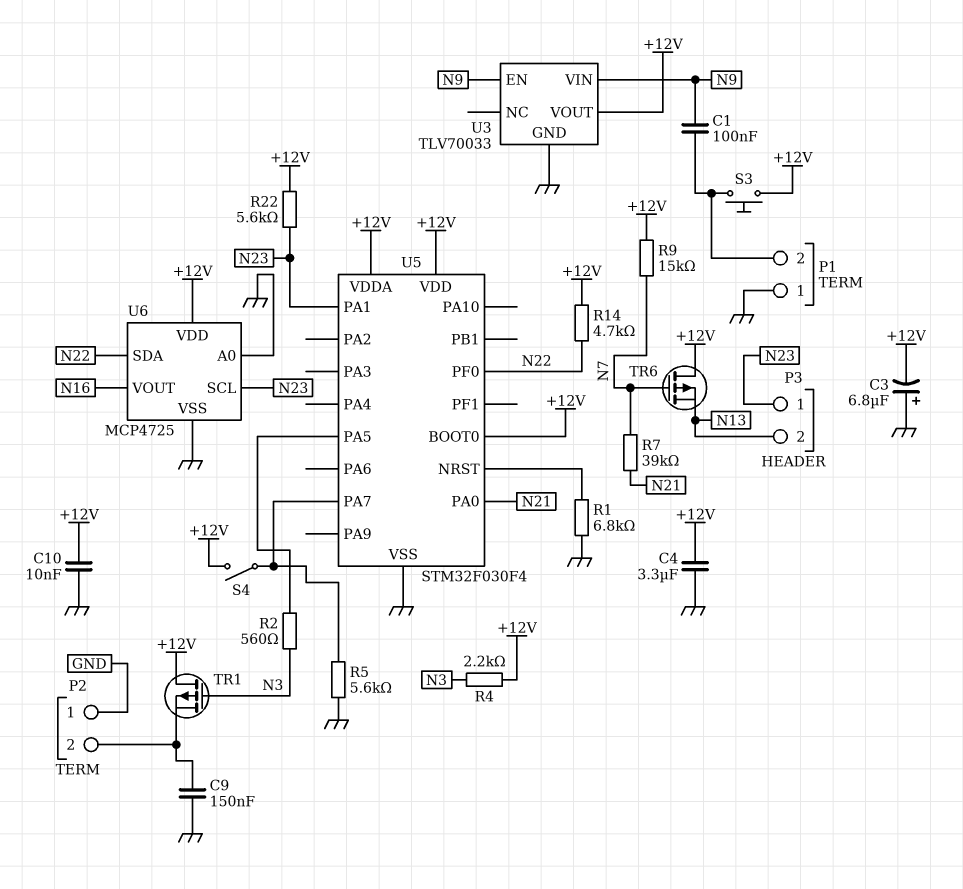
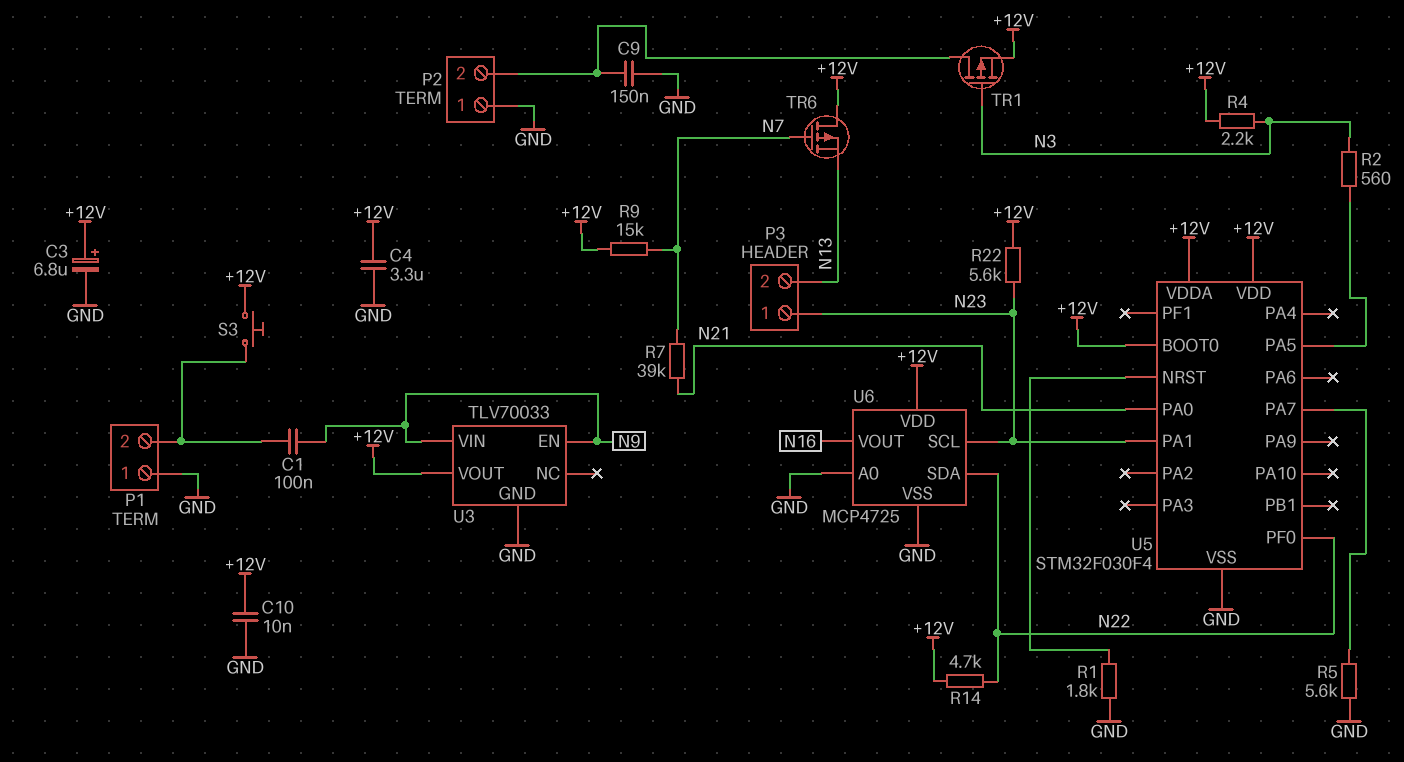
C3: 6.8uF (plus GND, minus +12V) -> 6.8uF (plus +12V, minus GND)
R1: 6.8k (GND, U5/NRST) -> 1.8k (GND, U5/NRST)
S4: switch (+12V, U5/PA7) -> none
TR1: PMOS (G N3, D +12V, S P2/2) -> PMOS (G N3, D P2/2, S +12V)

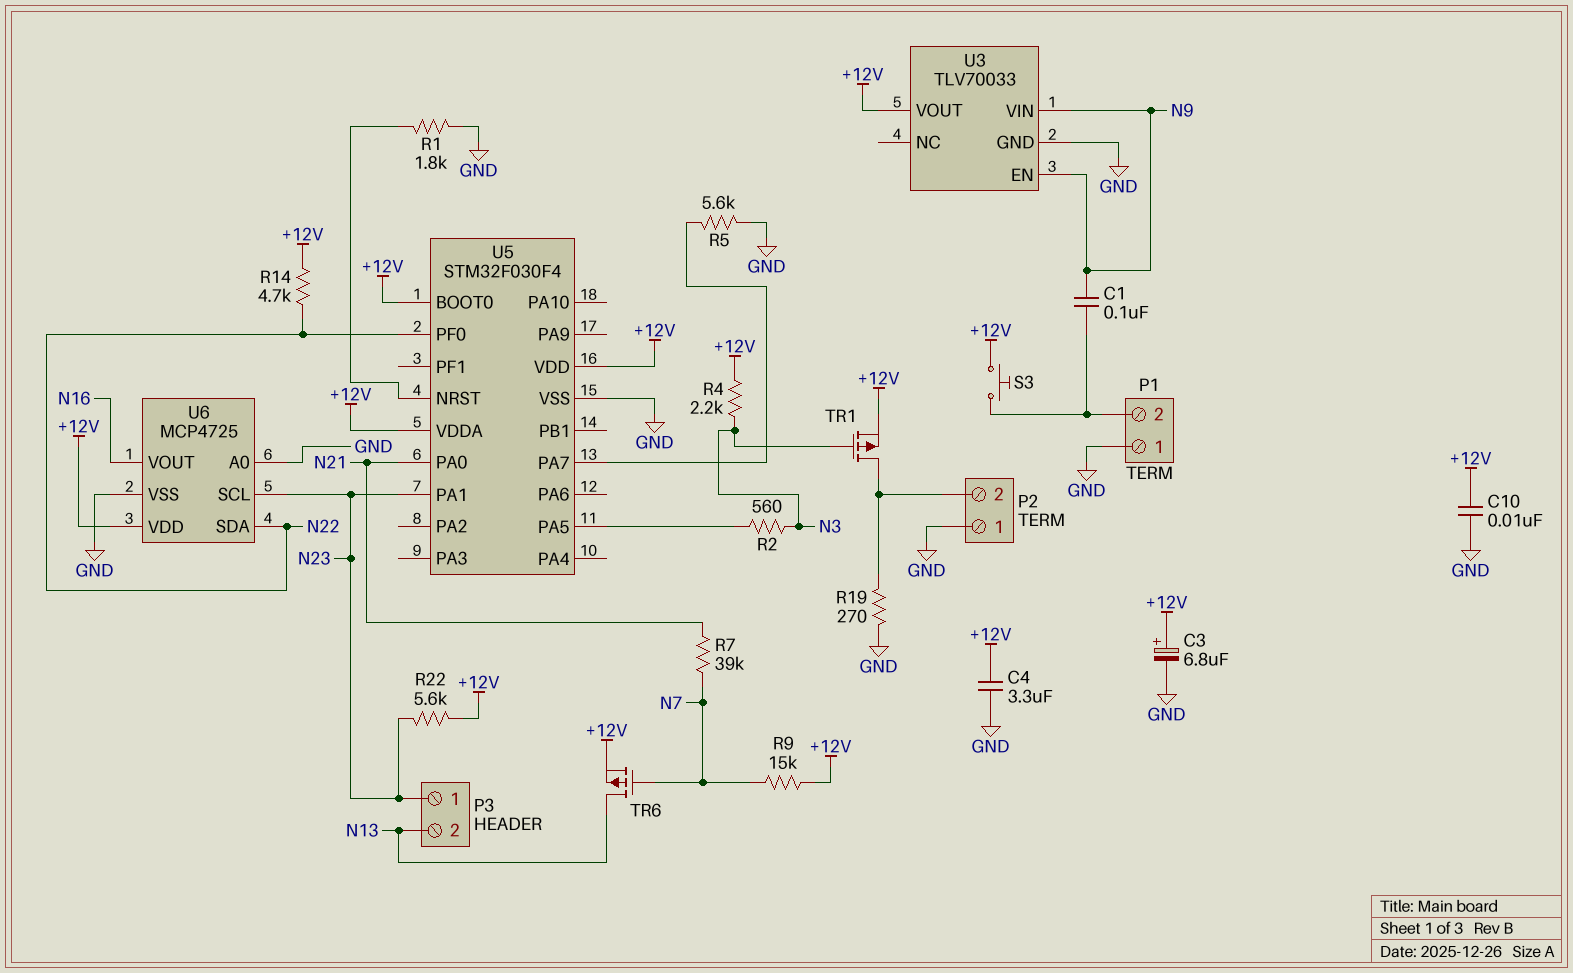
C9: 150nF (GND, P2/2) -> none
R19: none -> 270 (GND, P2/2)
TR6: PMOS (G N7, D +12V, S N13) -> PMOS (G N7, D N13, S +12V)

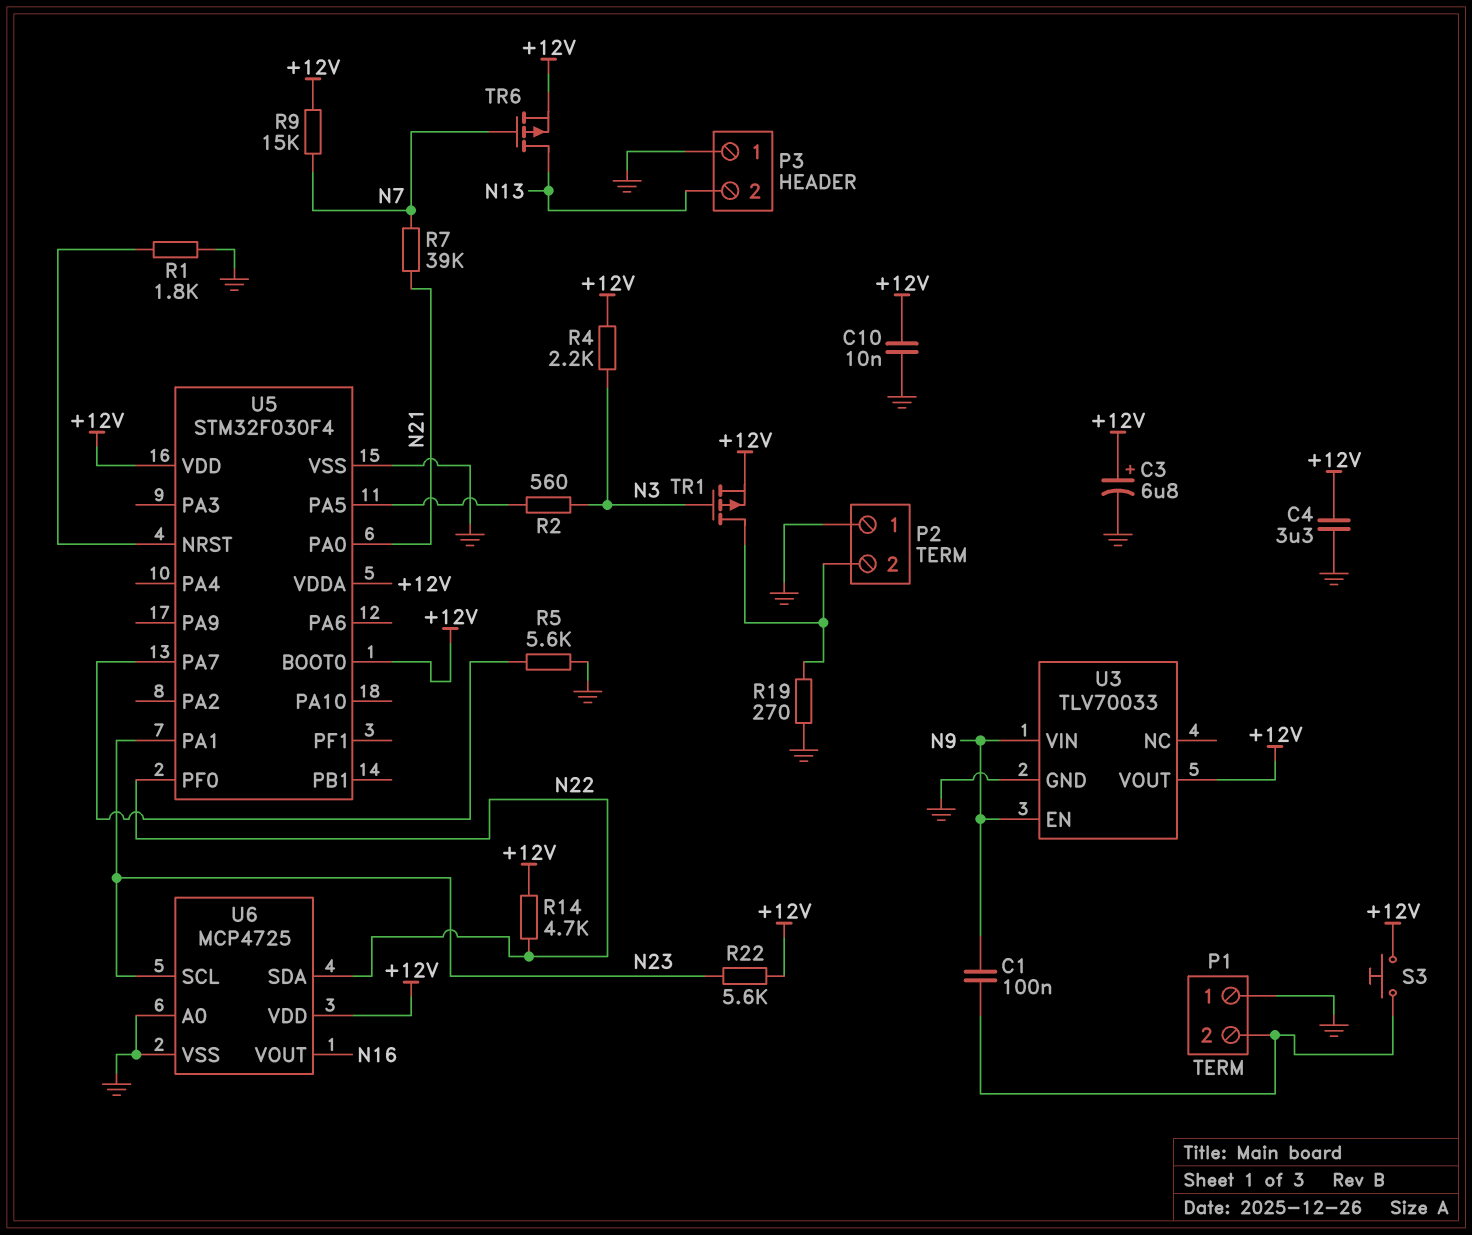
P3 pin 1: N23 -> GND

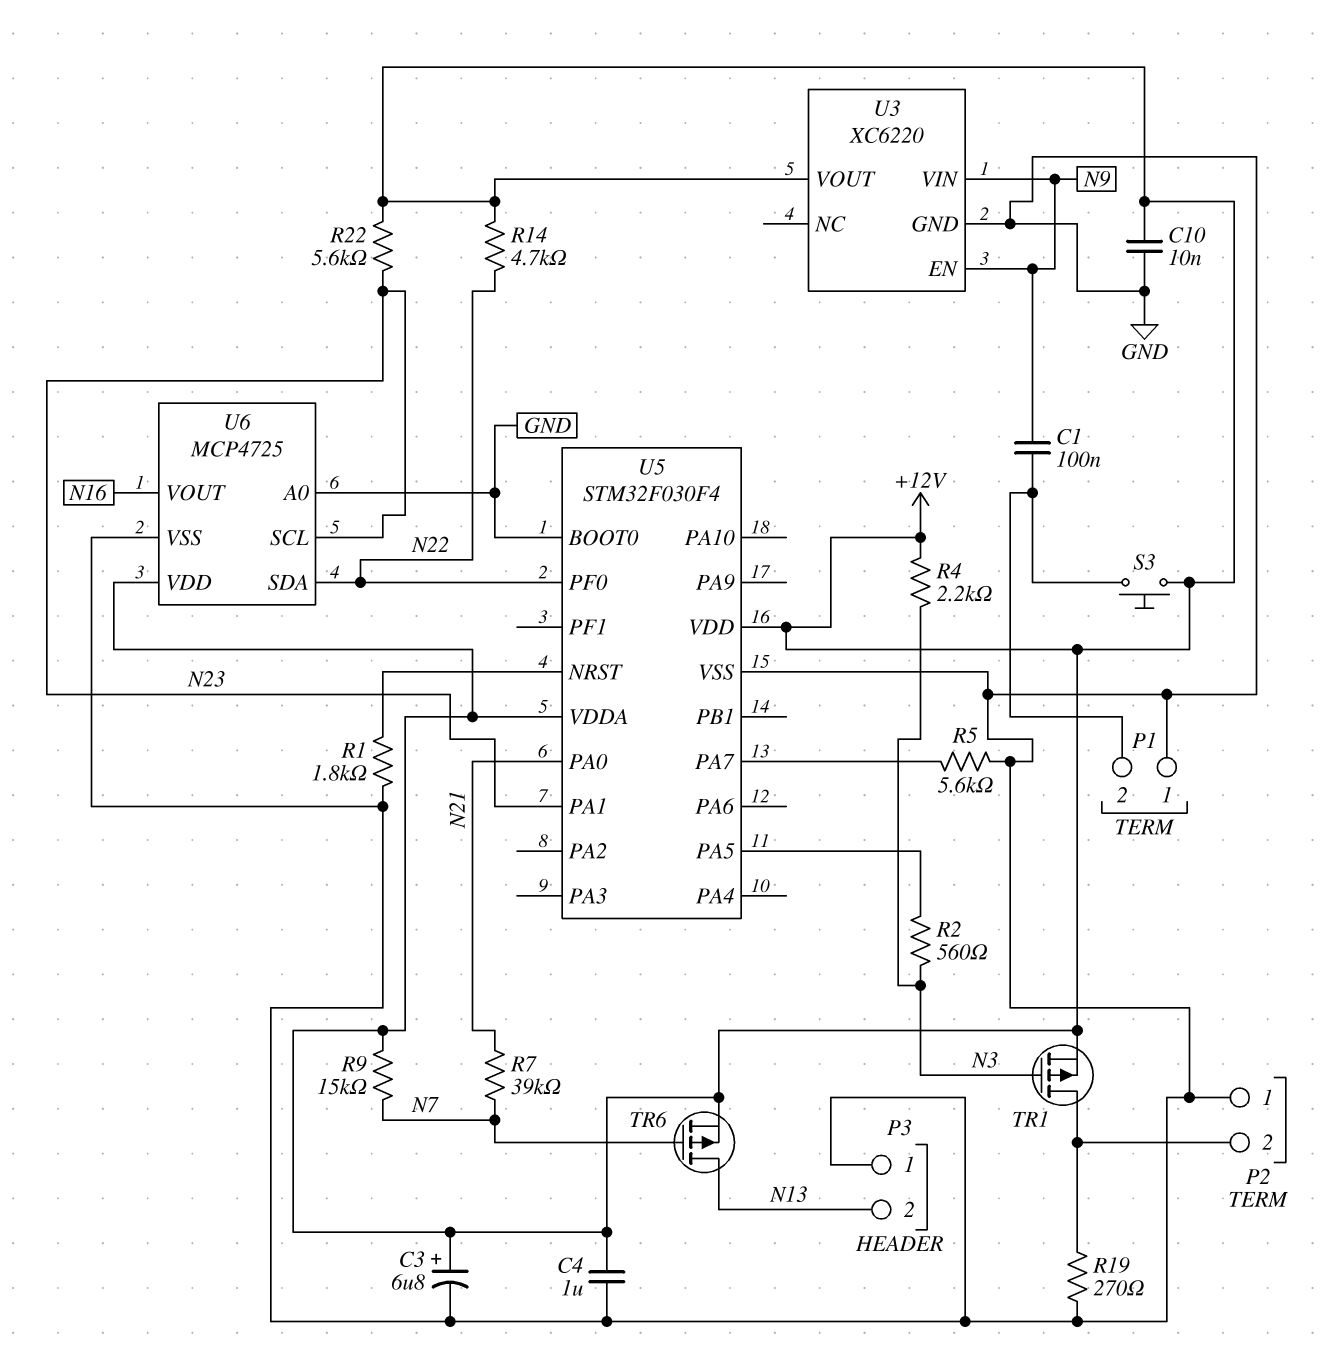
C4: 3.3uF (+12V, GND) -> 1uF (+12V, GND)
U3: TLV70033 -> XC6220
U5 pin BOOT0: +12V -> GND

